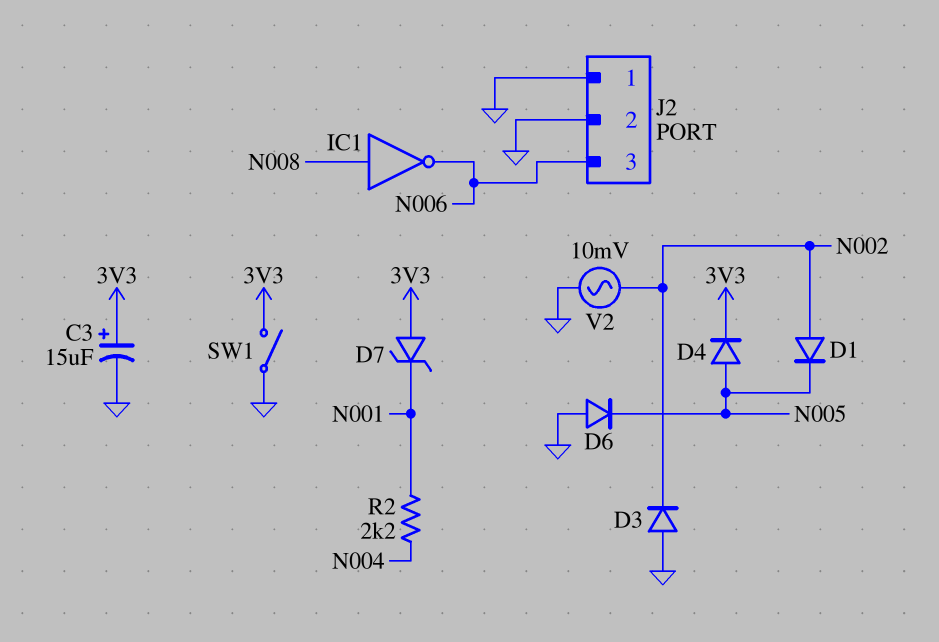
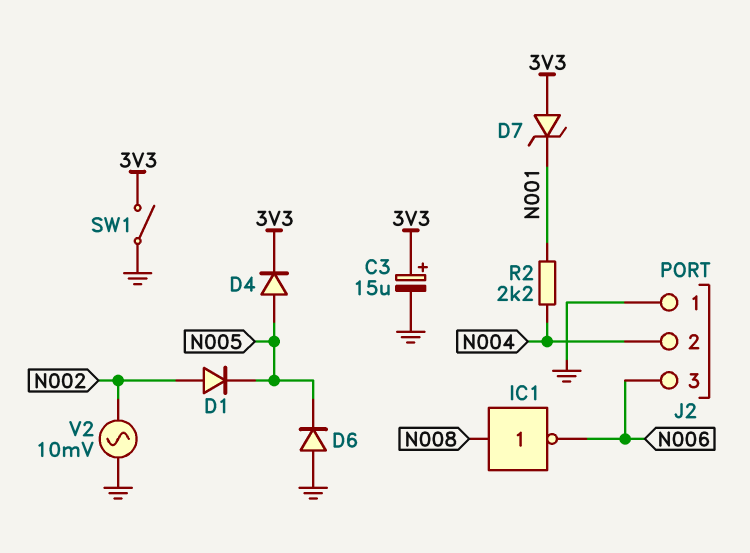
D3: diode (A GND, K N002) -> none
J2 pin 2: GND -> N004

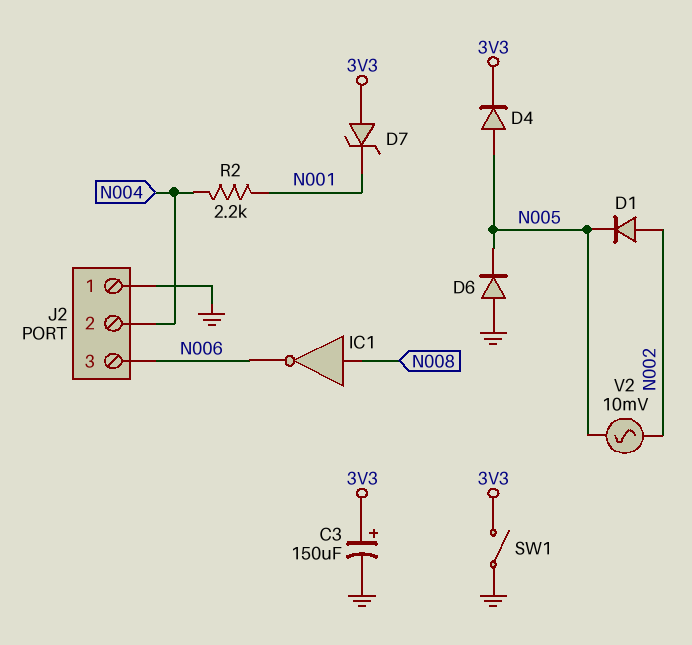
C3: 15uF (plus 3V3, minus GND) -> 150uF (plus 3V3, minus GND)
V2: AC 10mV (GND, N002) -> AC 10mV (N002, N005)

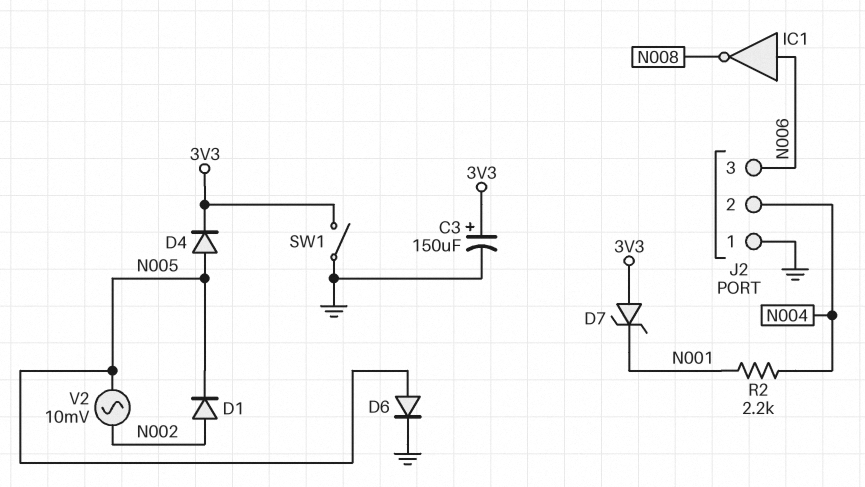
D6: diode (A GND, K N005) -> diode (A N005, K GND)
IC1: NOT (in N008, out N006) -> NOT (in N006, out N008)

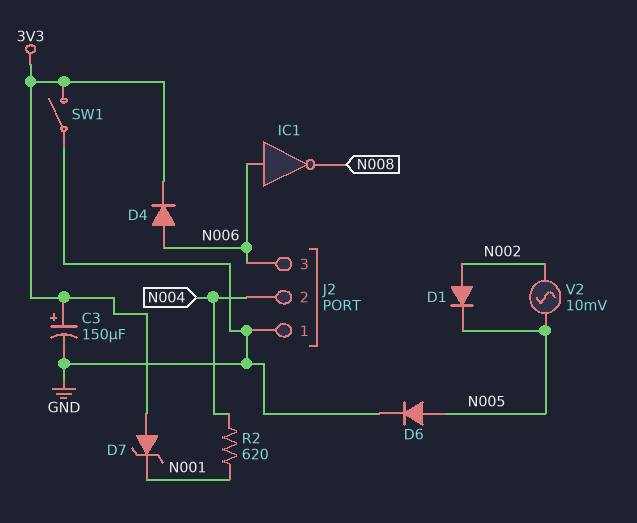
D4: diode (A N005, K 3V3) -> diode (A N006, K 3V3)
R2: 2.2k (N001, N004) -> 620 (N001, N004)

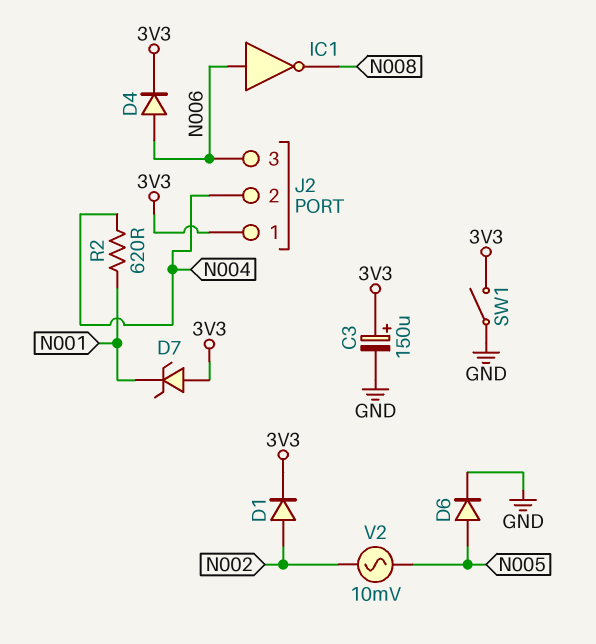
D1: diode (A N002, K N005) -> diode (A N002, K 3V3)
J2 pin 1: GND -> 3V3

